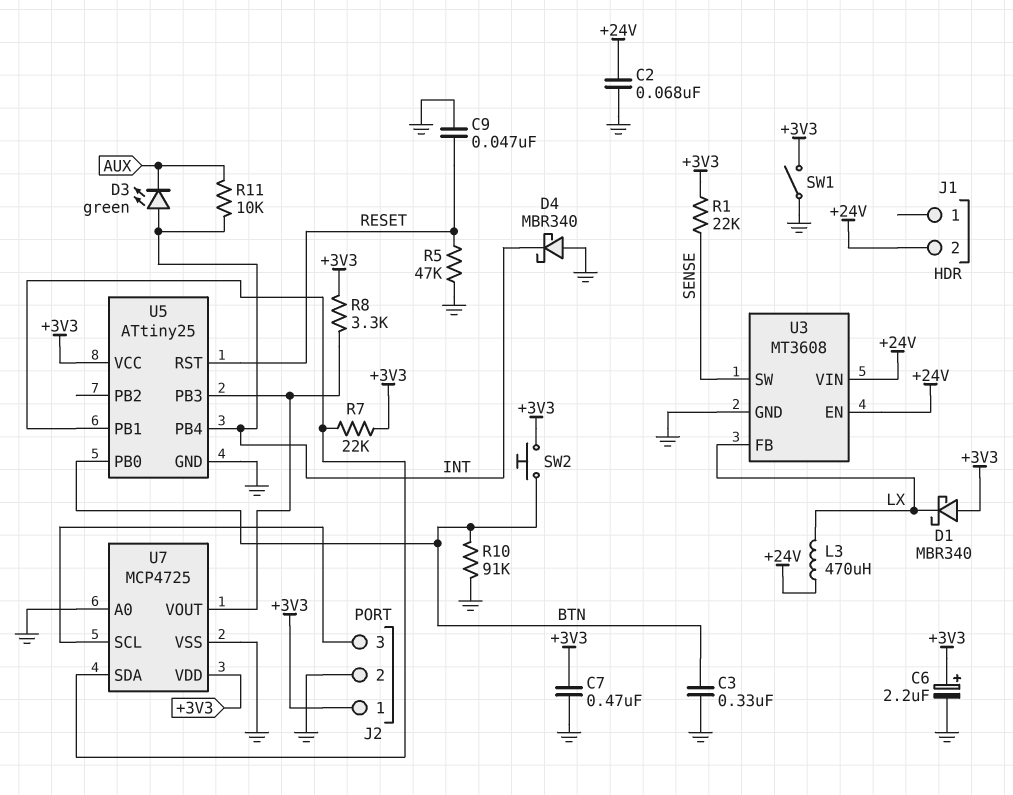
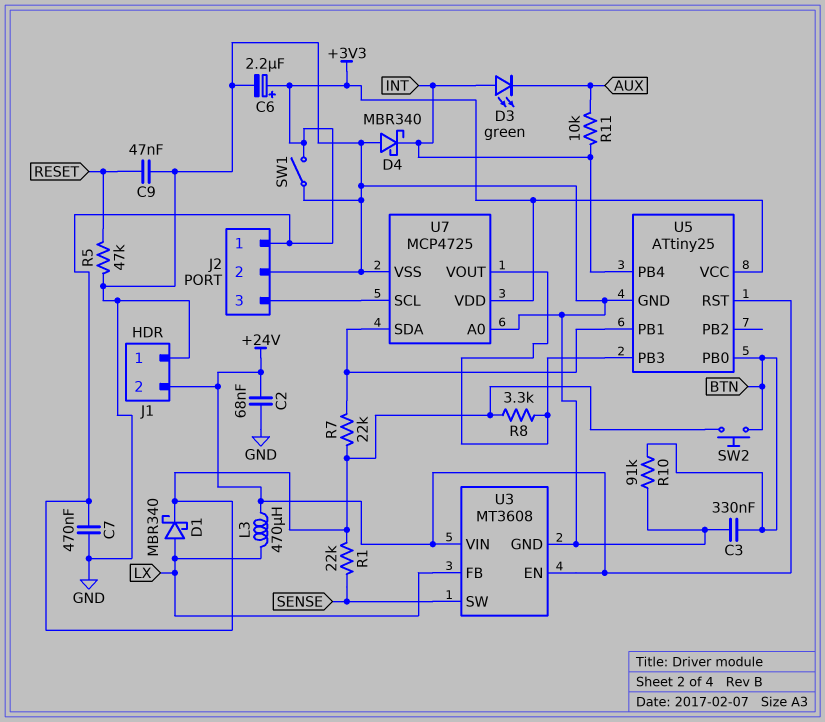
D1: schottky MBR340 (A +3V3, K LX) -> schottky MBR340 (A LX, K +3V3)
J1 pin 1: none -> GND
U5 pin RST: RESET -> +24V

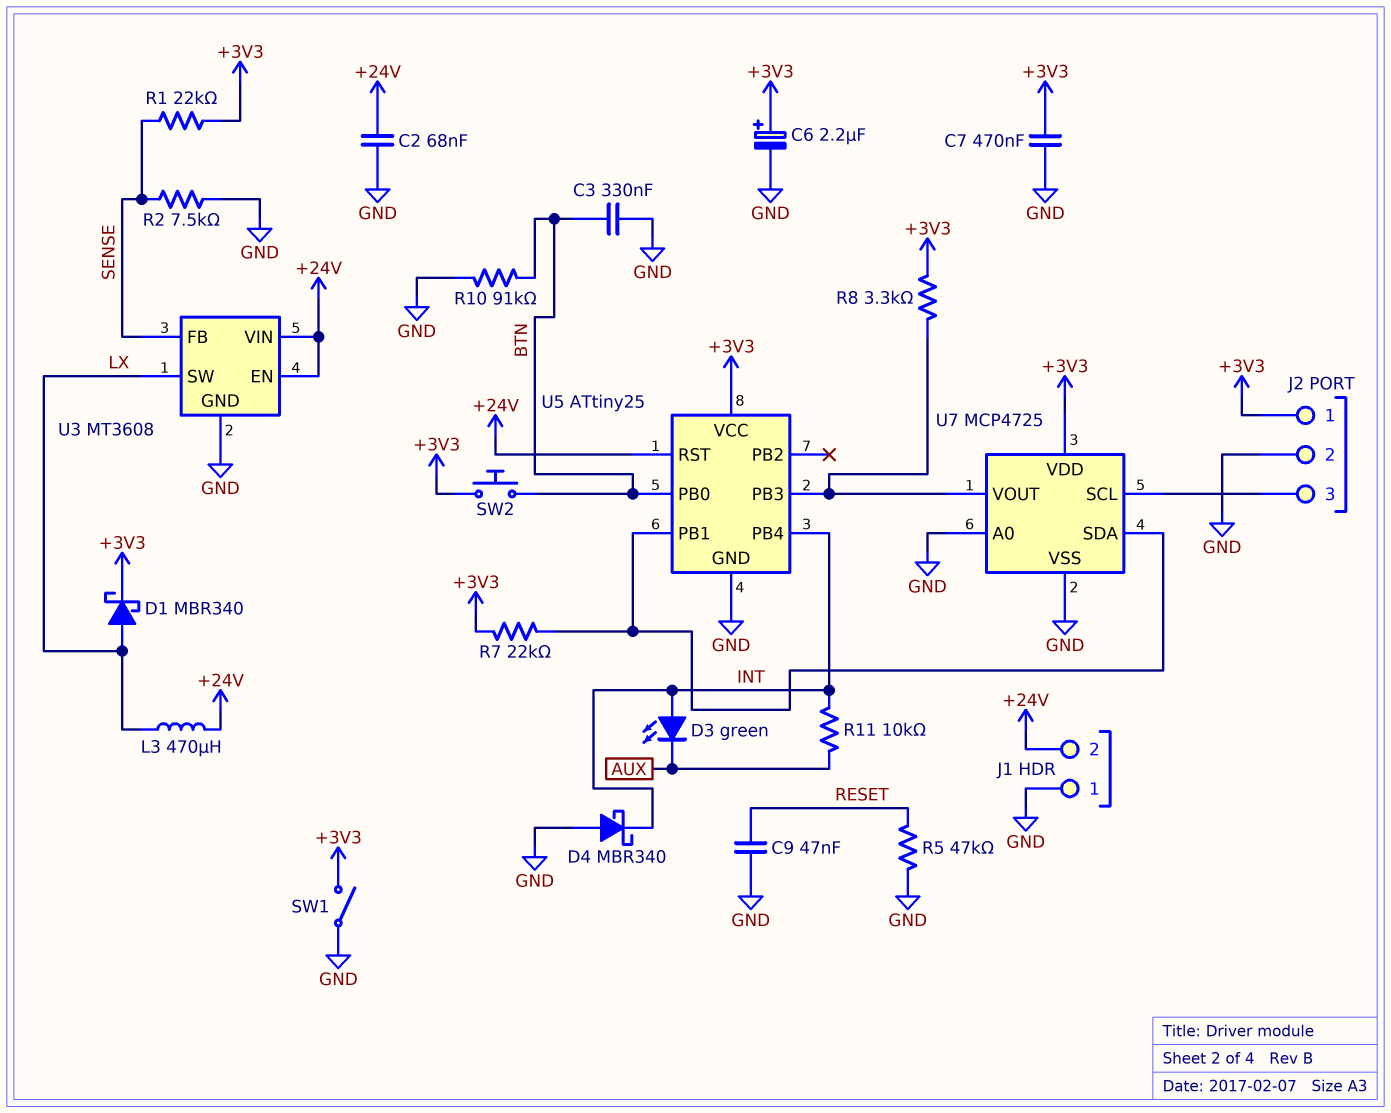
R2: none -> 7.5k (GND, SENSE)
U3 pin FB: LX -> SENSE
U3 pin SW: SENSE -> LX

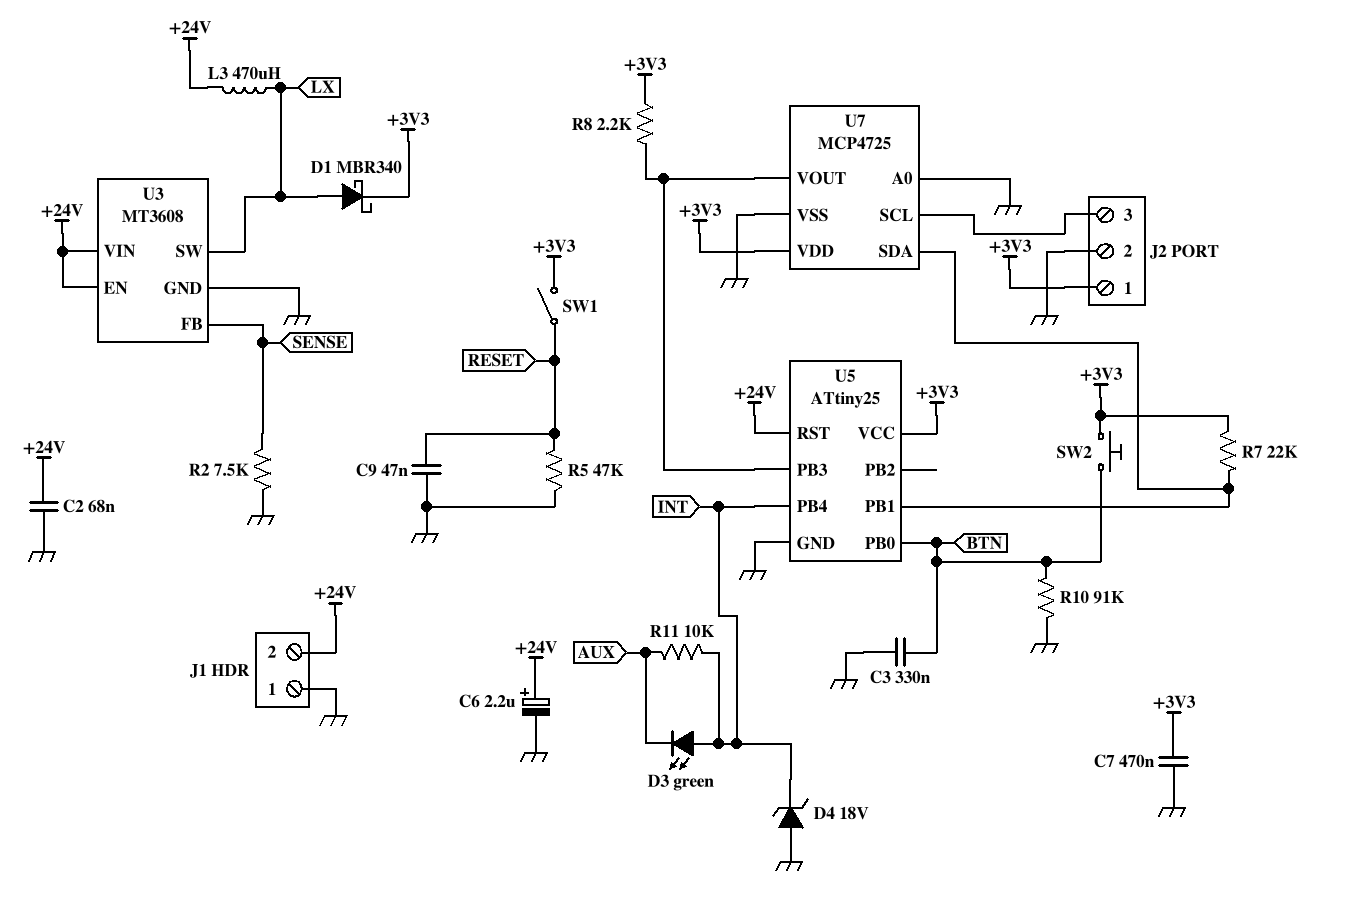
C6: 2.2uF (plus +3V3, minus GND) -> 2.2uF (plus +24V, minus GND)
D4: schottky MBR340 (A GND, K INT) -> zener 18V (A GND, K INT)
R1: 22k (+3V3, SENSE) -> none
R8: 3.3k (+3V3, U5/PB3) -> 2.2k (+3V3, U5/PB3)
SW1: switch (+3V3, GND) -> switch (+3V3, RESET)

